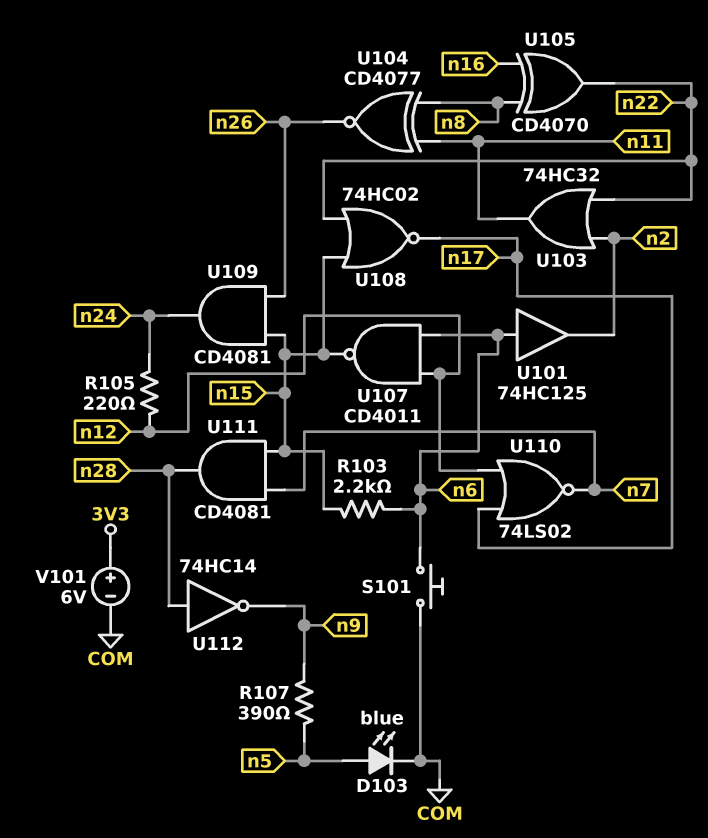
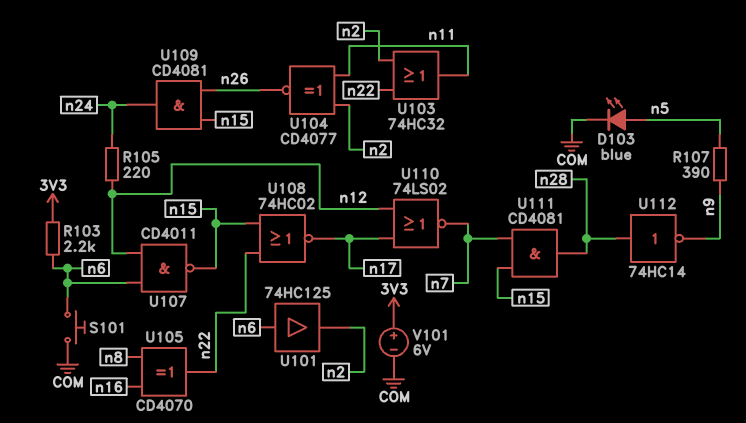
R103: 2.2k (n6, n15) -> 2.2k (3V3, n6)
U104: XNOR CD4077 (in n8, in n11, out n26) -> XNOR CD4077 (in n2, in n11, out n26)

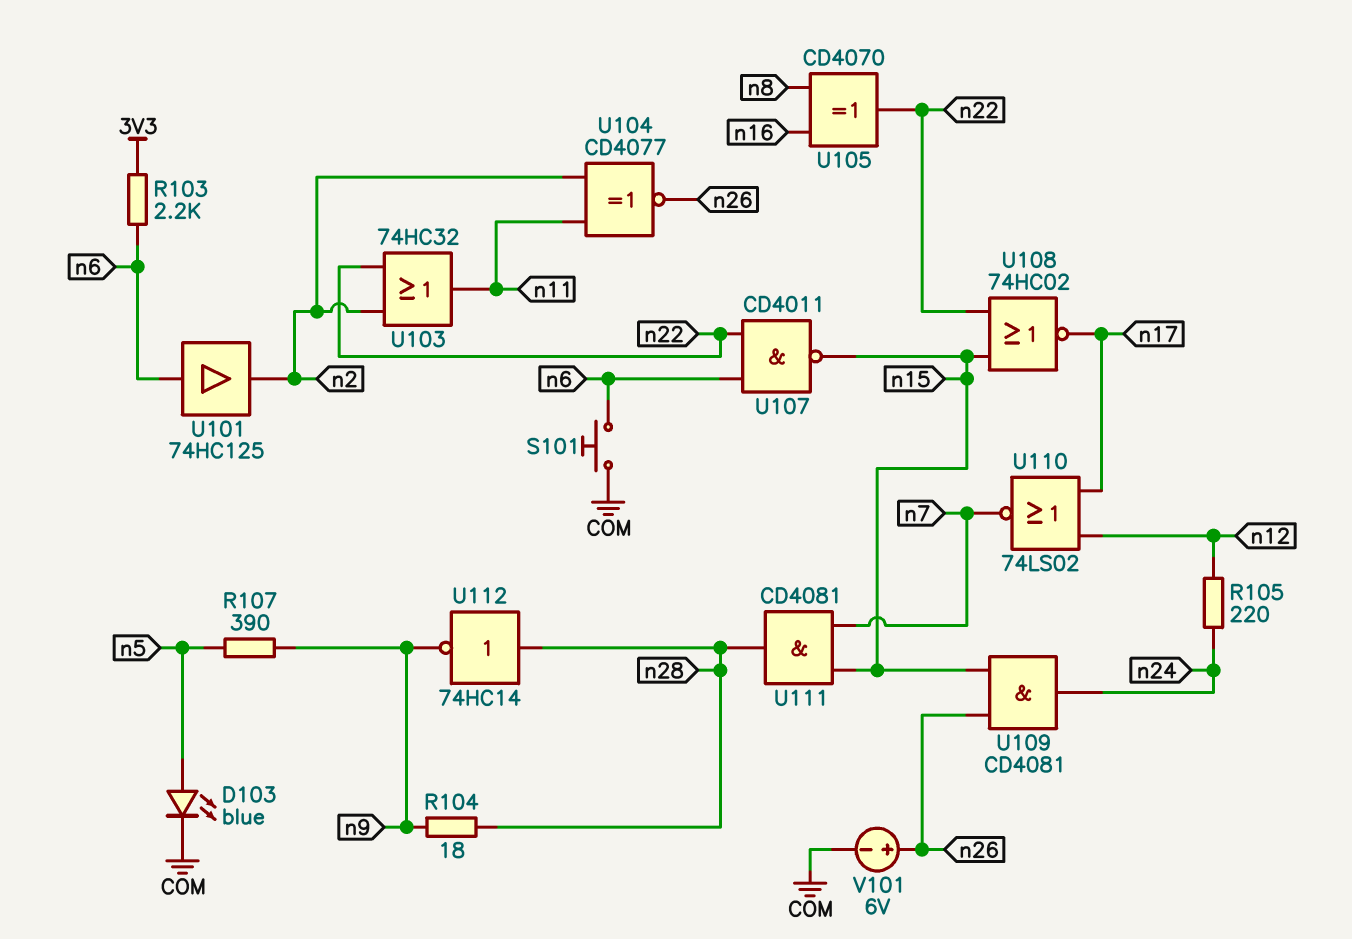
R104: none -> 18 (n9, n28)
U107: NAND CD4011 (in n6, in n12, out n15) -> NAND CD4011 (in n6, in n22, out n15)
V101: 6V (plus 3V3, minus COM) -> 6V (plus n26, minus COM)

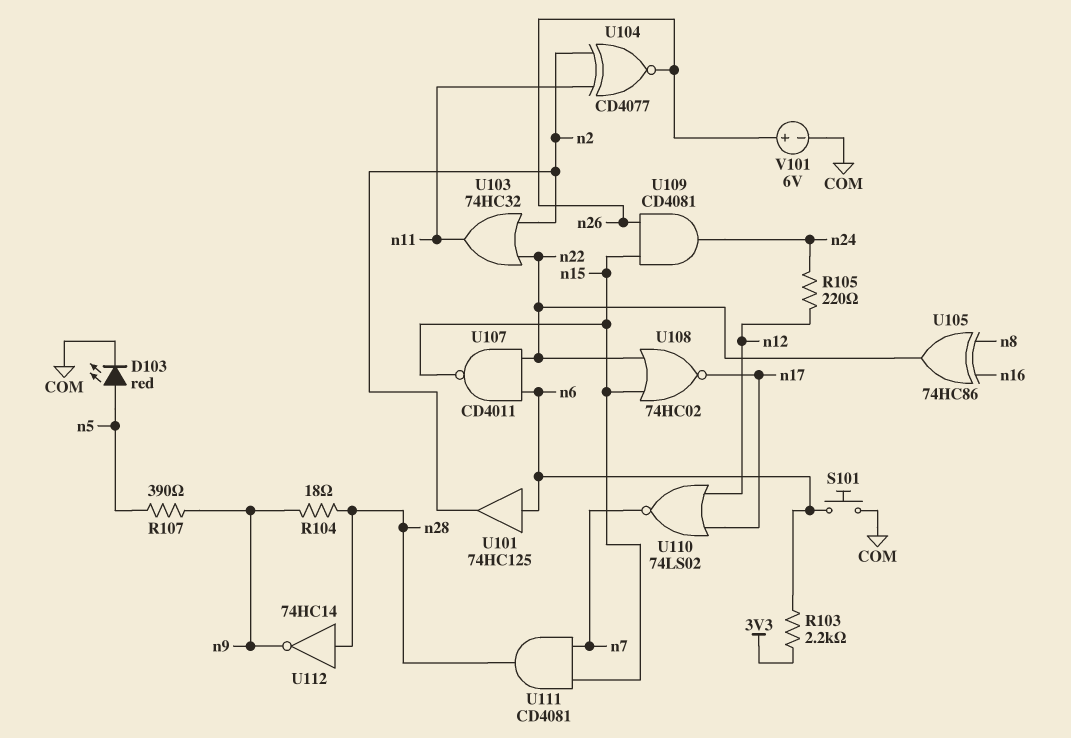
D103: LED blue (A n5, K COM) -> LED red (A n5, K COM)
U105: XOR CD4070 (in n8, in n16, out n22) -> XOR 74HC86 (in n8, in n16, out n22)

